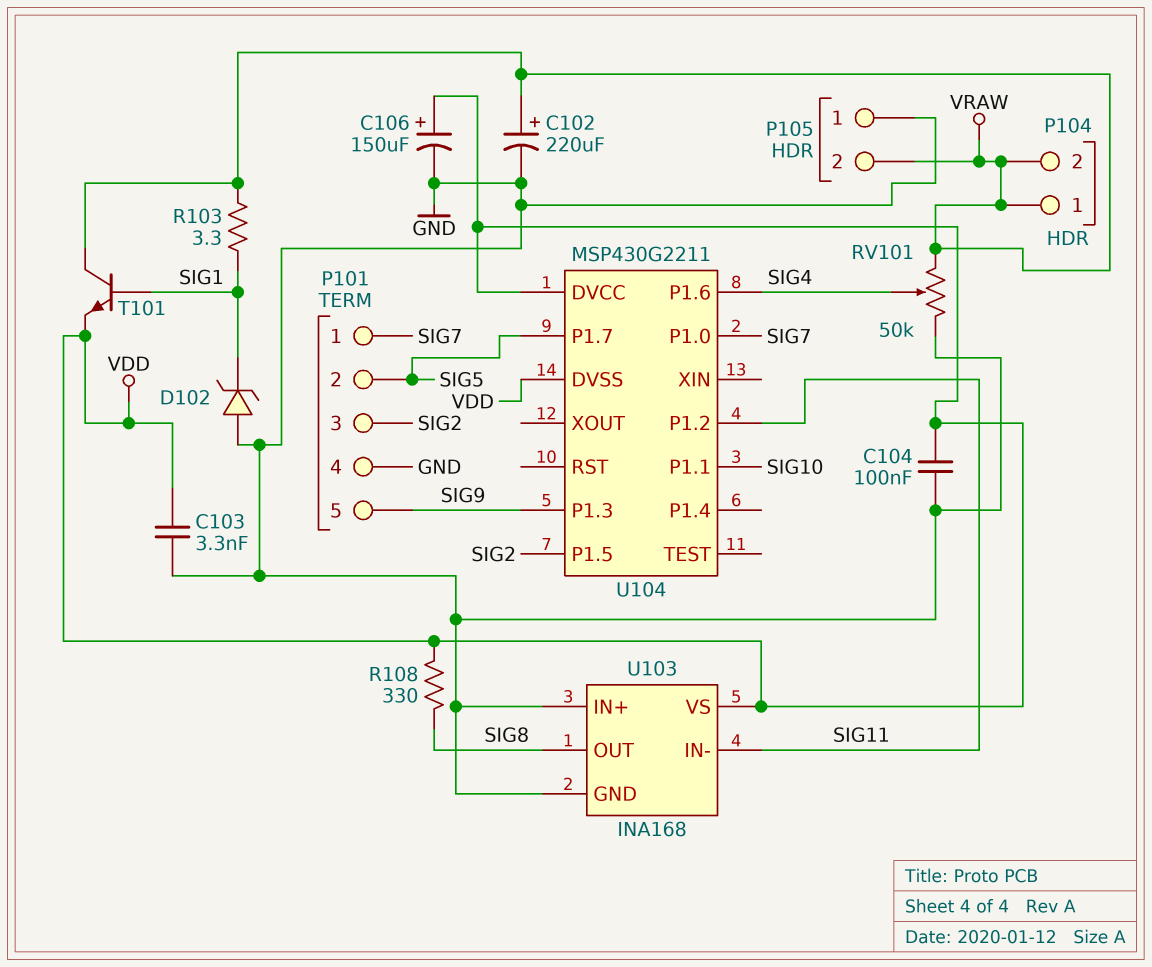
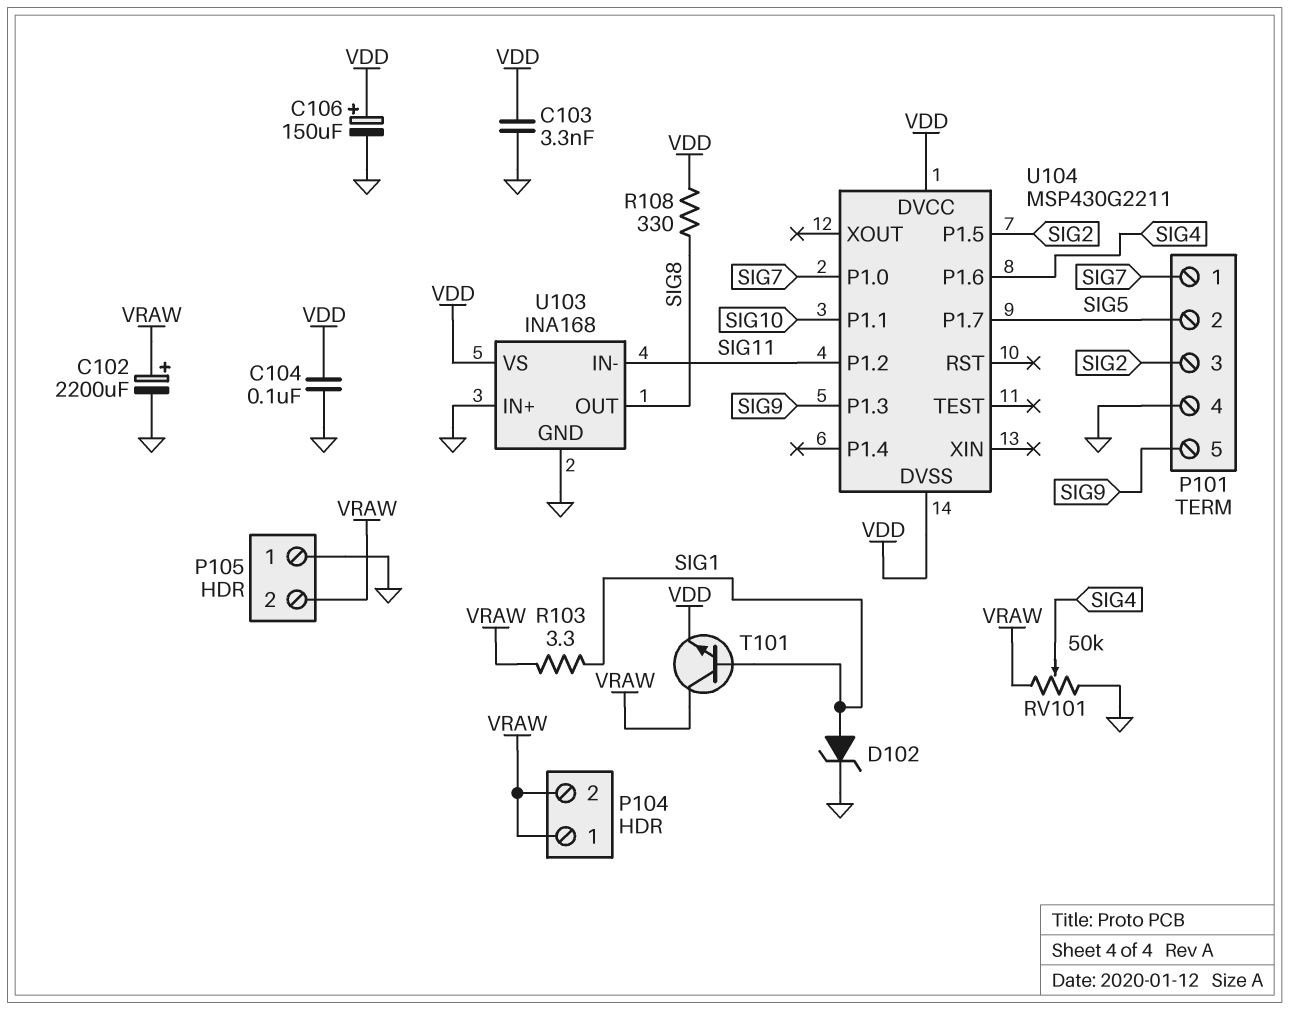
C102: 220uF (plus VRAW, minus GND) -> 2200uF (plus VRAW, minus GND)
D102: zener (A GND, K SIG1) -> zener (A SIG1, K GND)

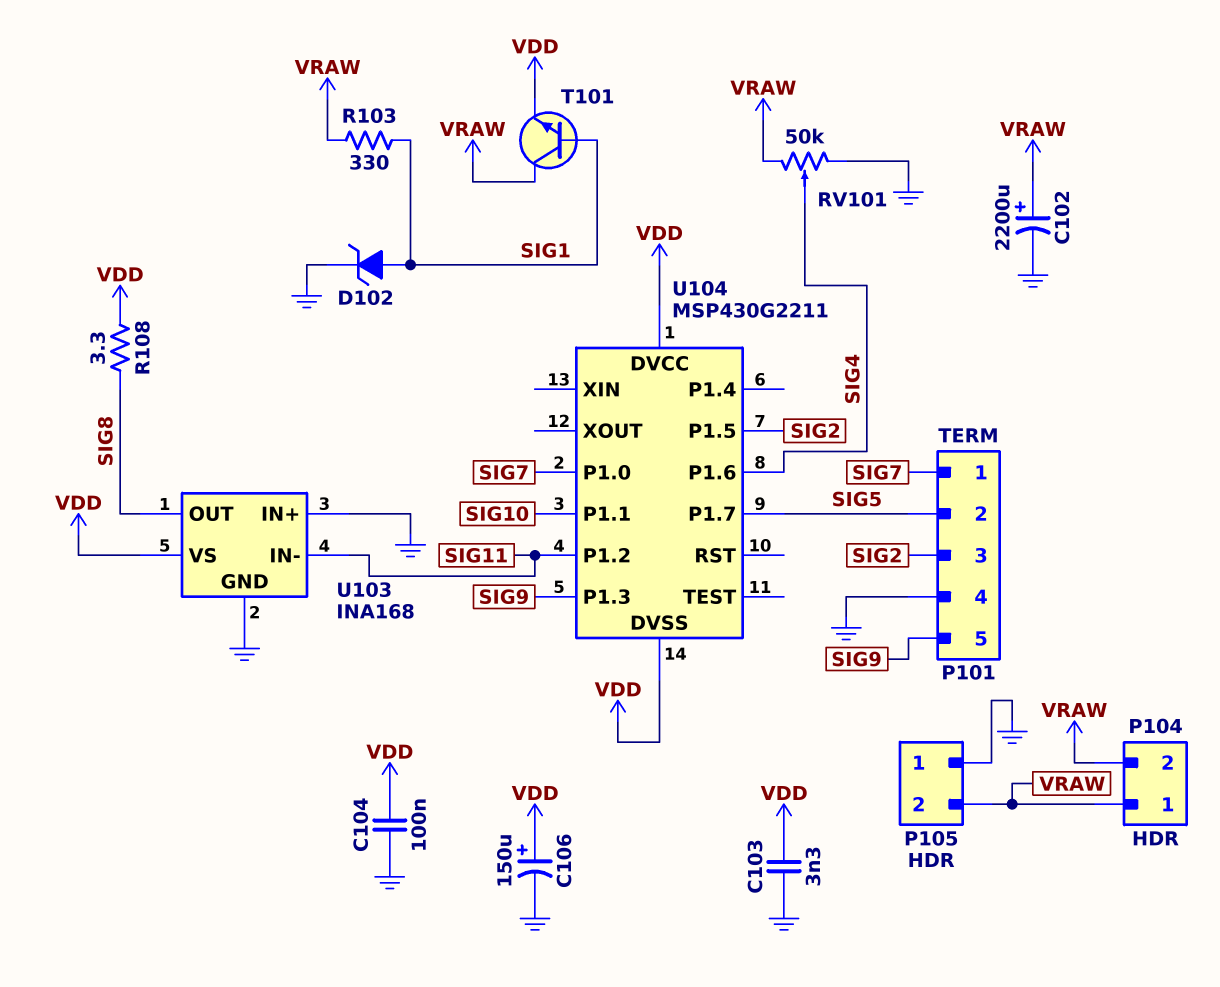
R103: 3.3 (SIG1, VRAW) -> 330 (SIG1, VRAW)
R108: 330 (SIG8, VDD) -> 3.3 (SIG8, VDD)

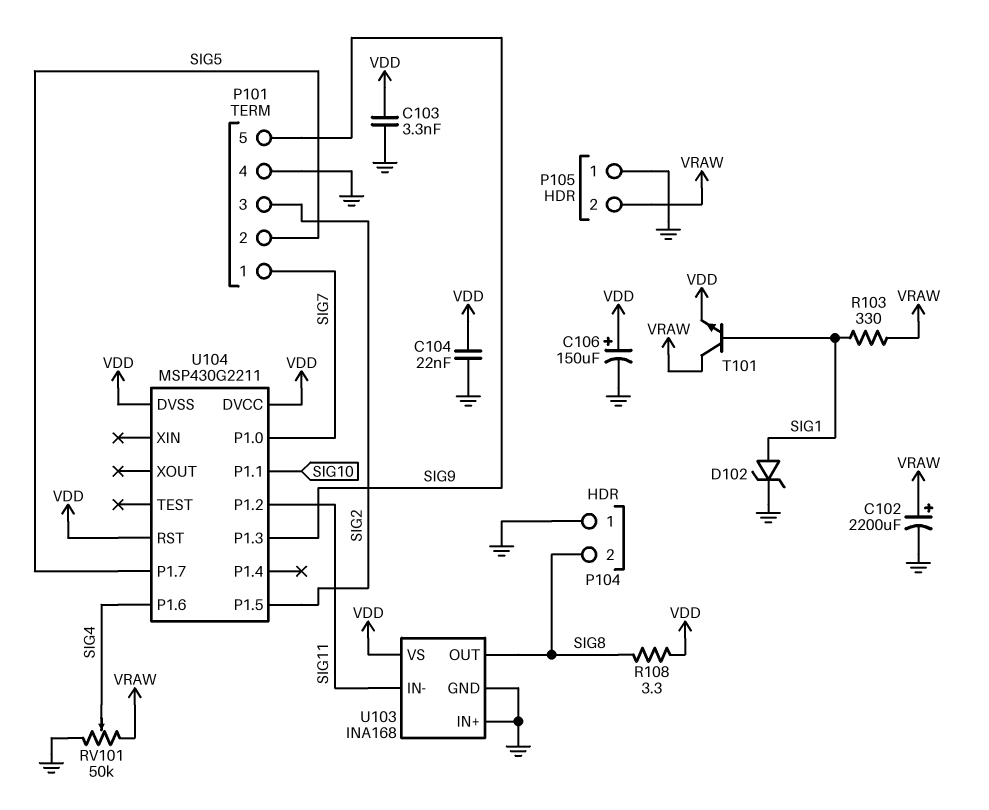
C104: 100nF (GND, VDD) -> 22nF (GND, VDD)
P104 pin 1: VRAW -> GND
P104 pin 2: VRAW -> SIG8
U104 pin RST: none -> VDD

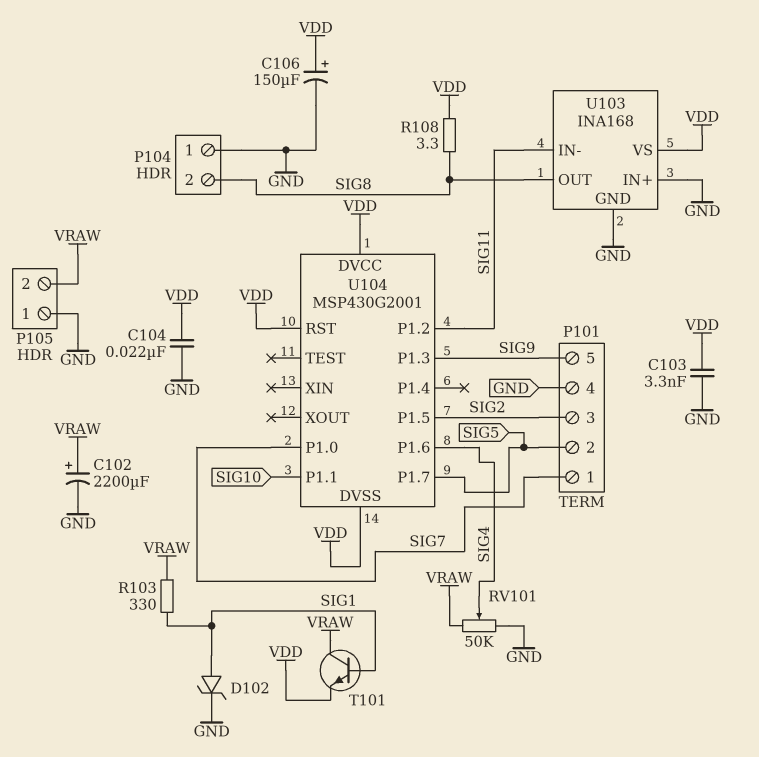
U104: MSP430G2211 -> MSP430G2001

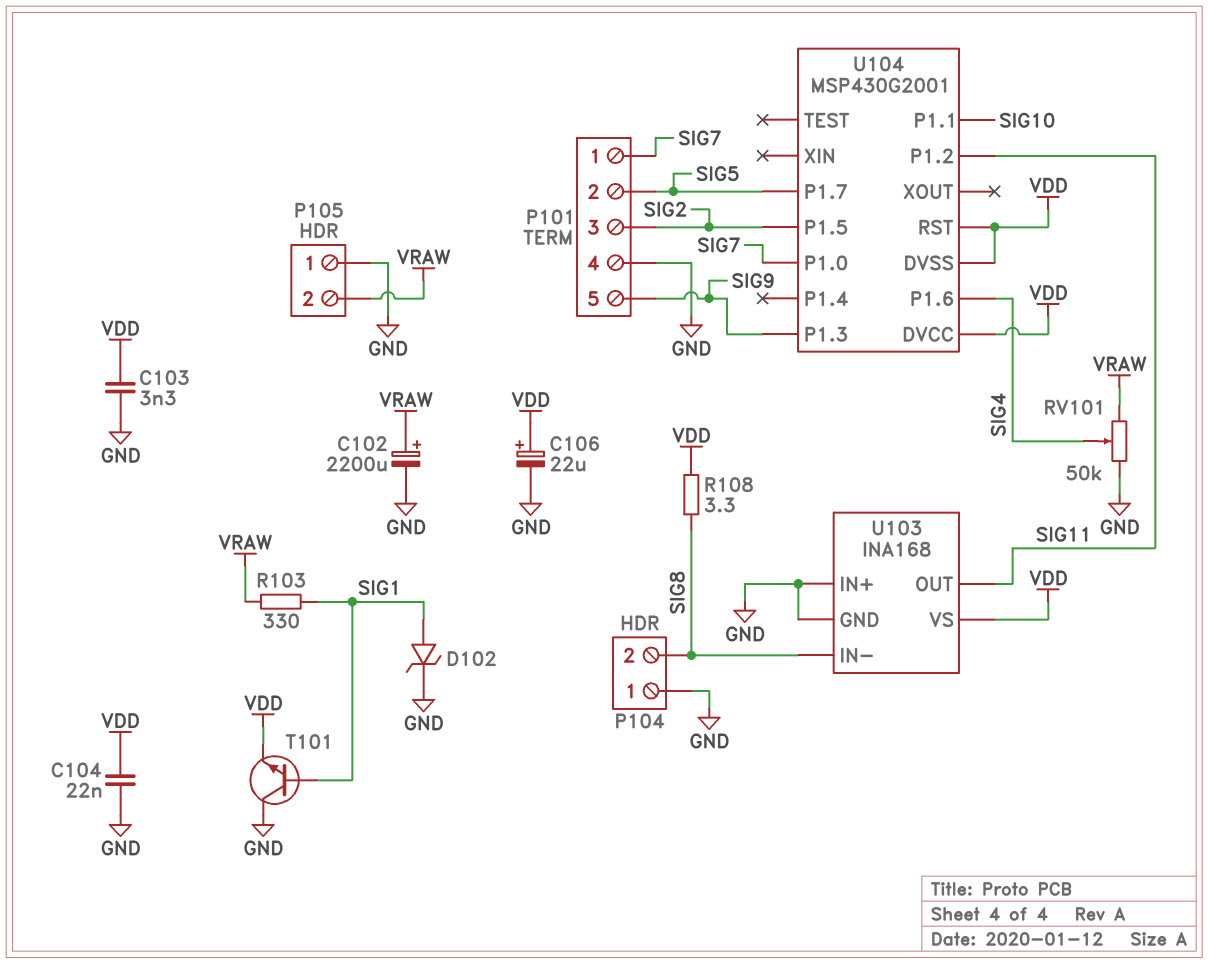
C106: 150uF (plus VDD, minus GND) -> 22uF (plus VDD, minus GND)
T101: NPN (B SIG1, C VRAW, E VDD) -> NPN (B SIG1, C GND, E VDD)
U103 pin IN-: SIG11 -> SIG8
U103 pin OUT: SIG8 -> SIG11

